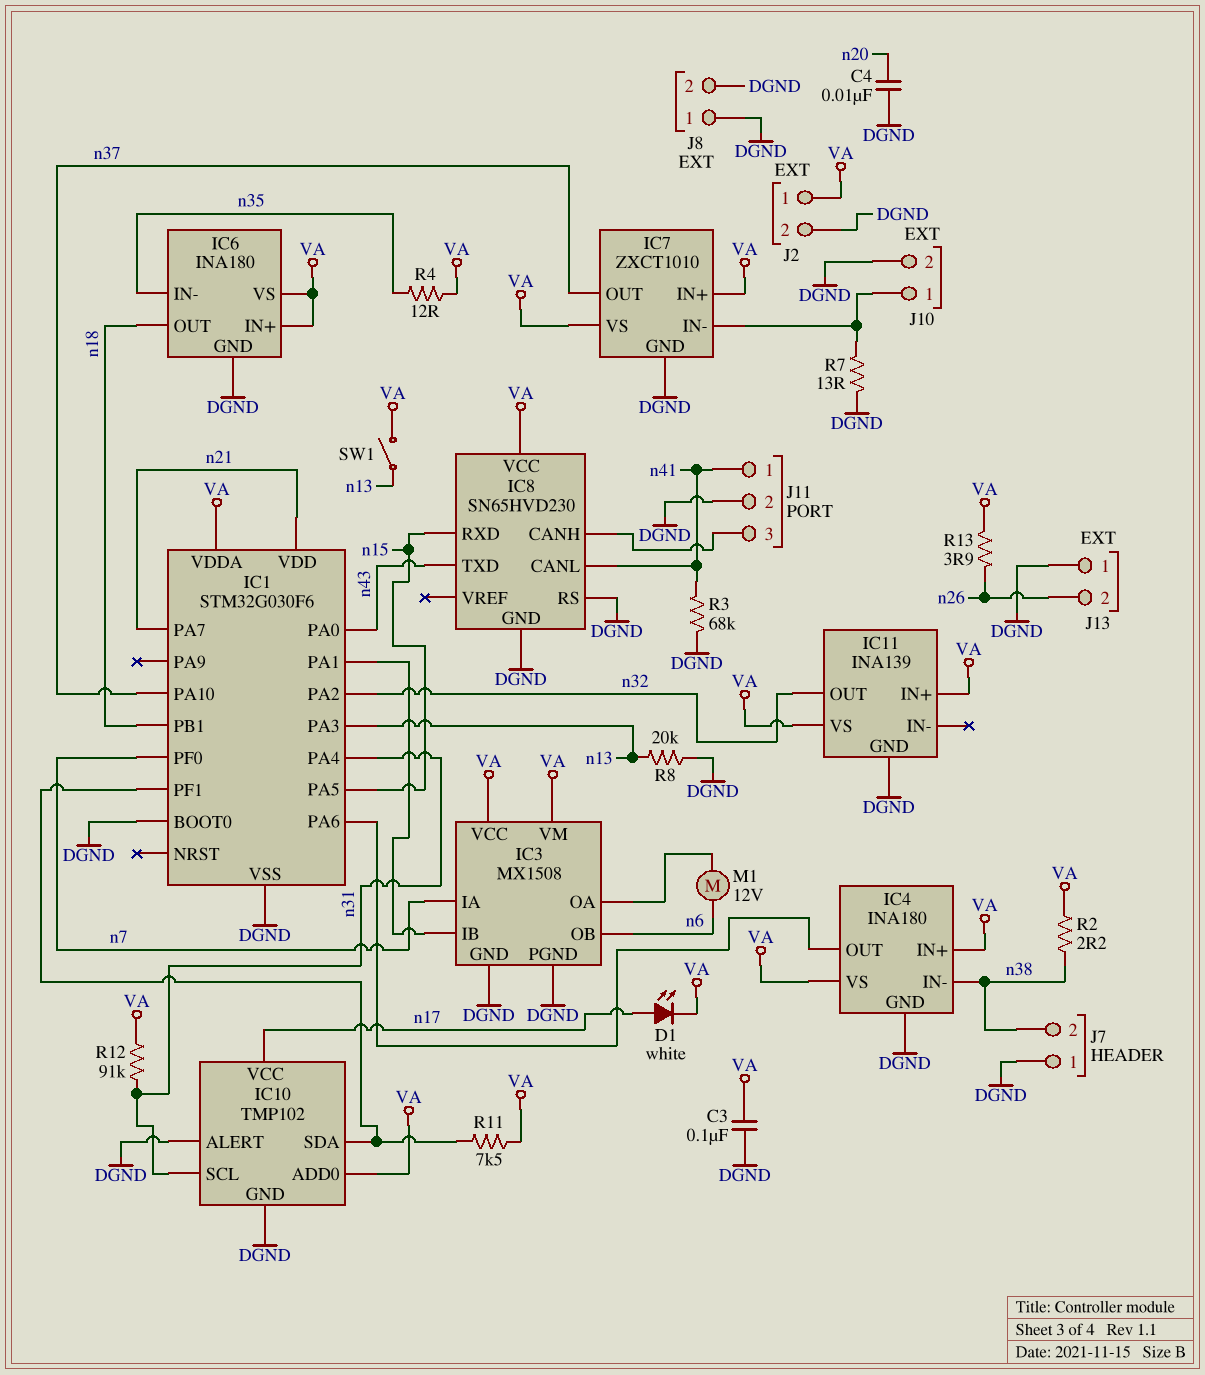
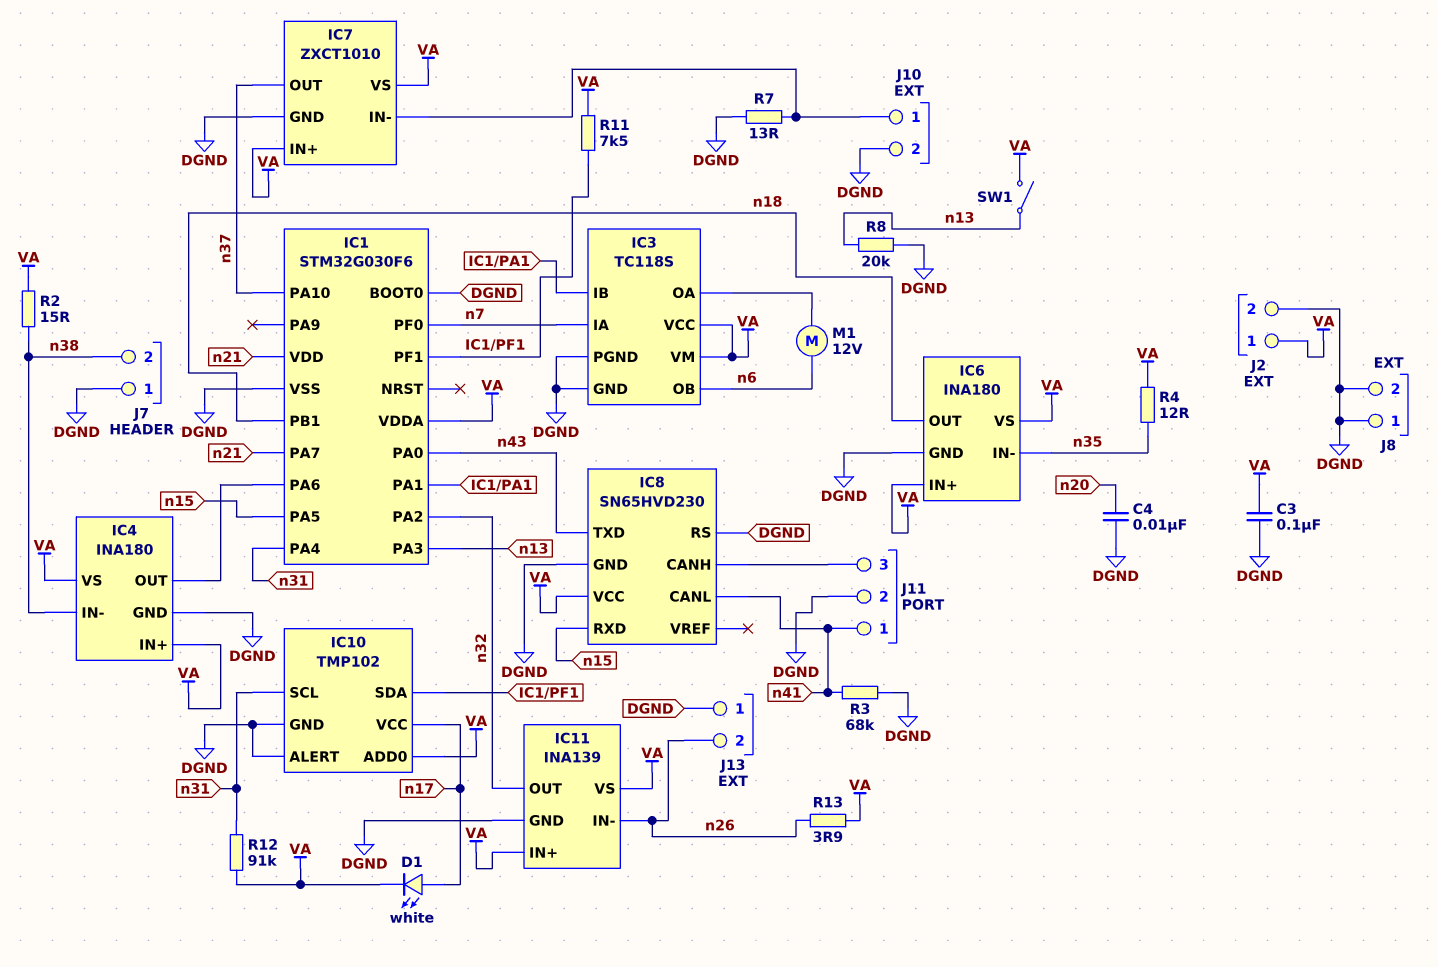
IC3: MX1508 -> TC118S
IC11 pin IN-: none -> n26
R2: 2.2 (VA, n38) -> 15 (VA, n38)

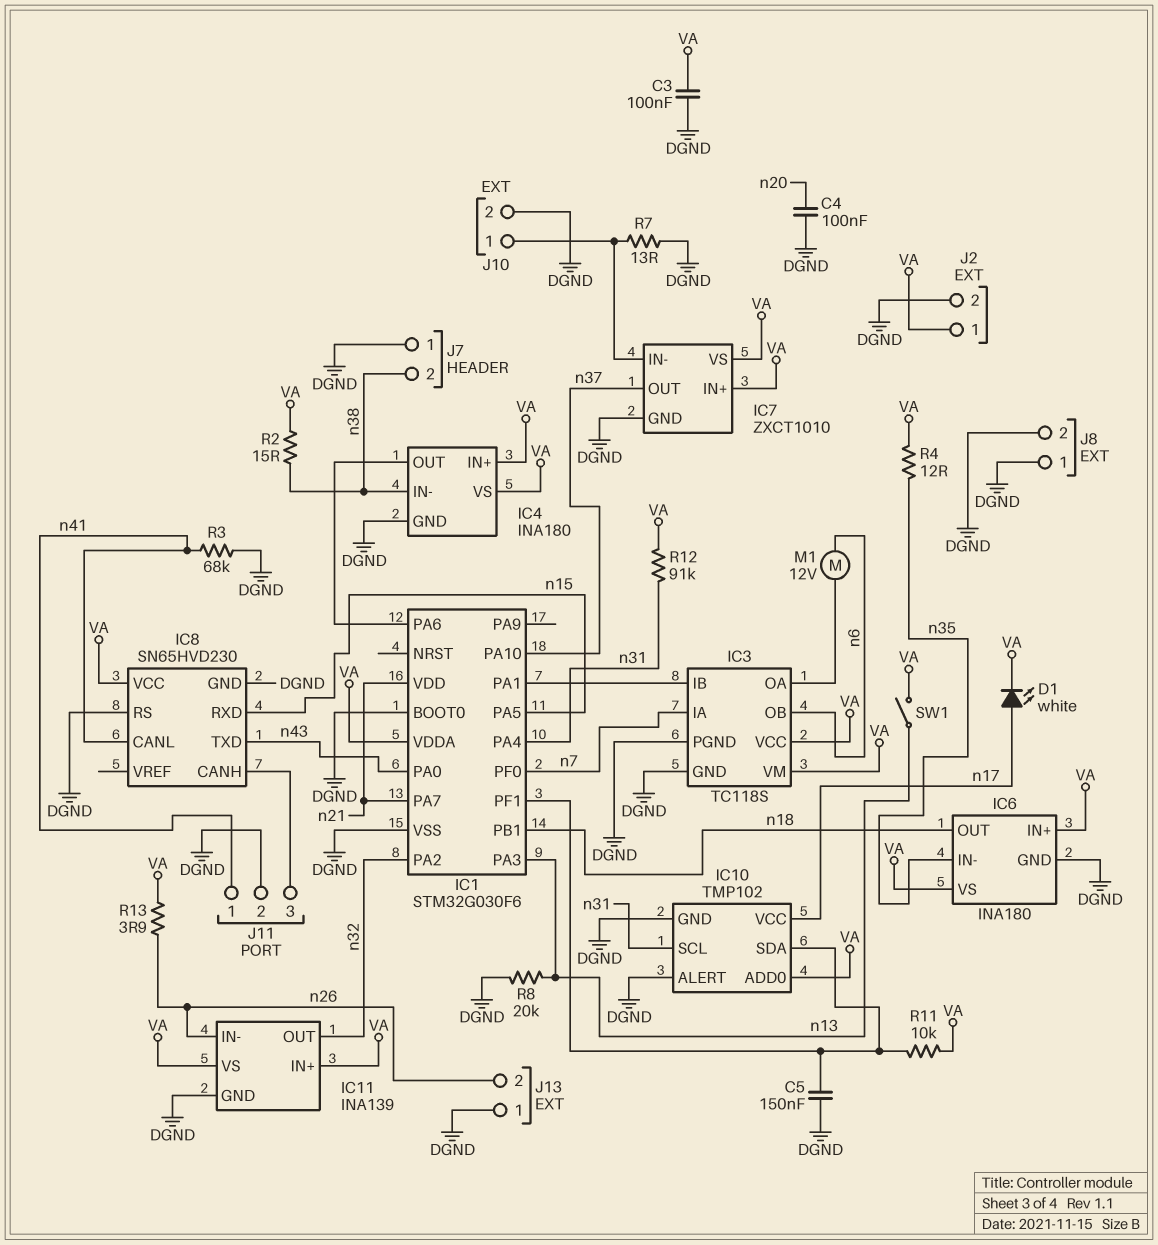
C4: 10nF (DGND, n20) -> 100nF (DGND, n20)
C5: none -> 150nF (DGND, IC1/PF1)
R11: 7.5k (IC1/PF1, VA) -> 10k (IC1/PF1, VA)

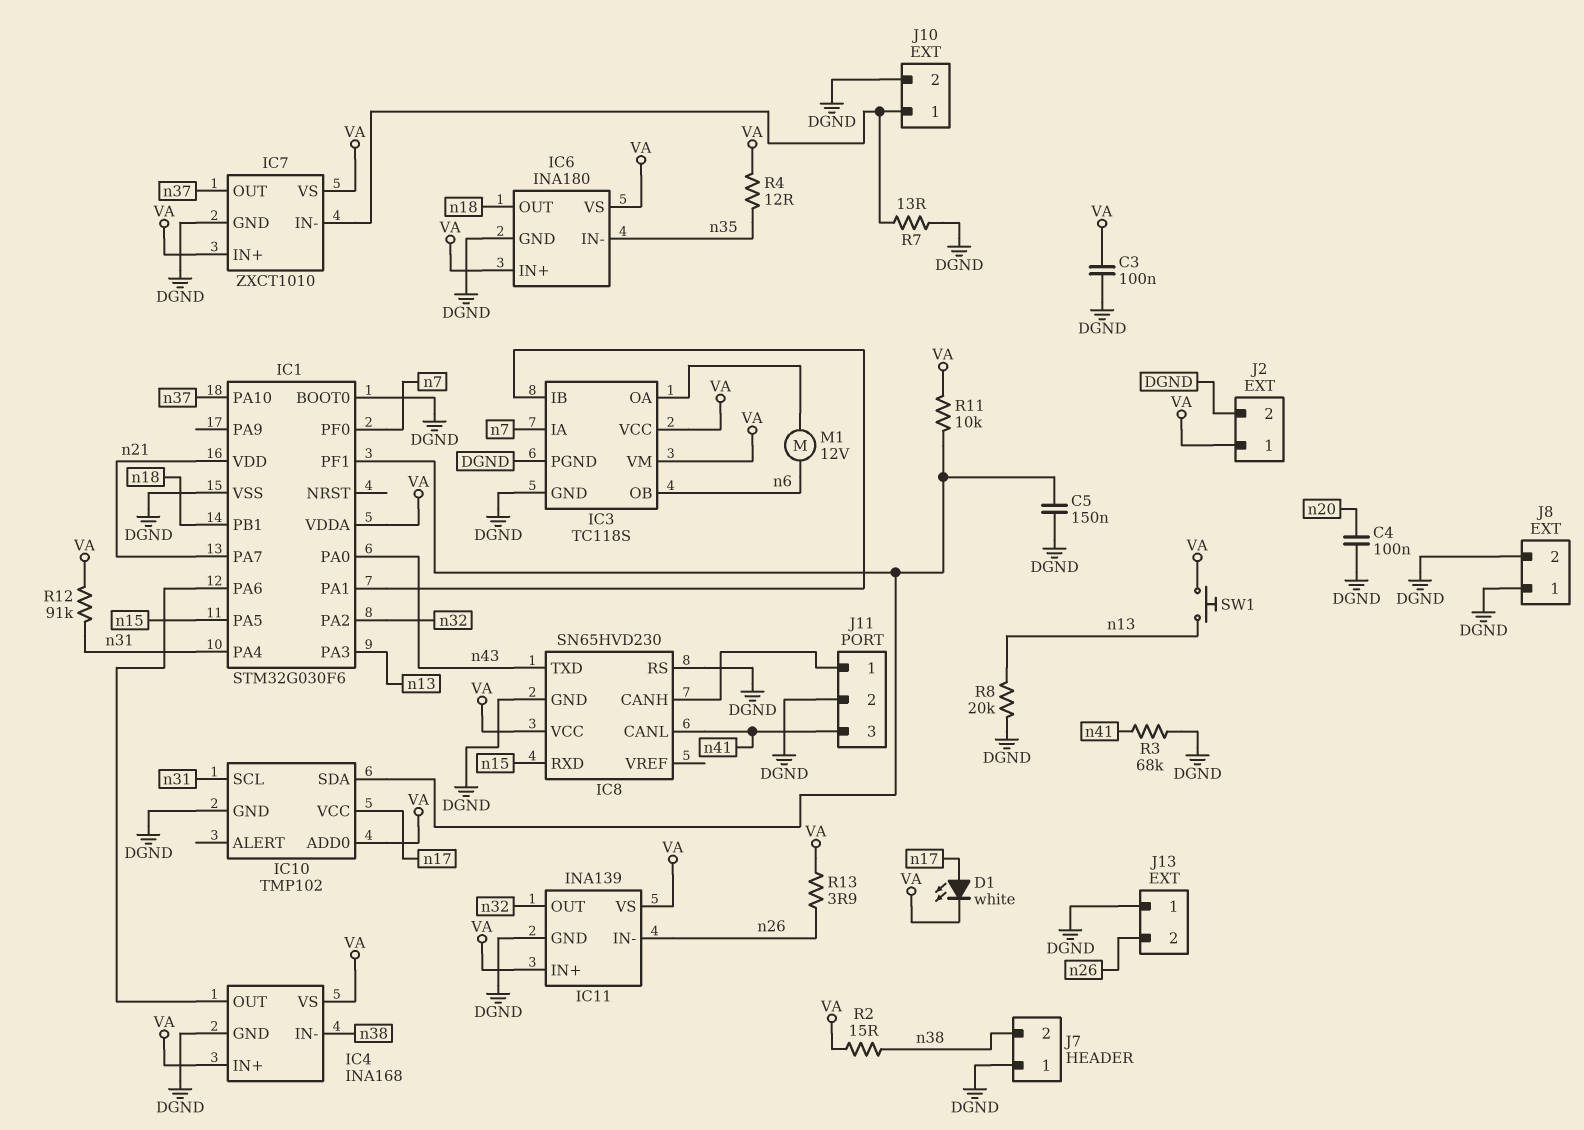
IC4: INA180 -> INA168
IC10 pin ALERT: DGND -> none
J11 pin 1: n41 -> IC8/CANH
J11 pin 3: IC8/CANH -> n41
SW1: switch (VA, n13) -> button (VA, n13)

